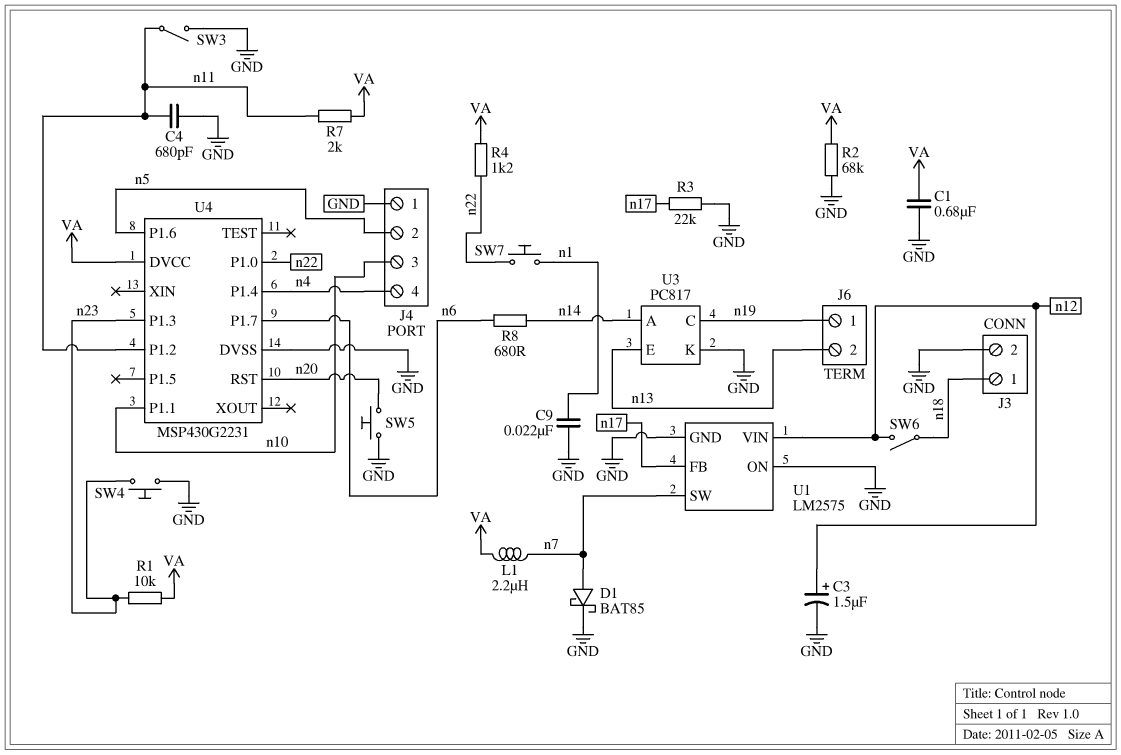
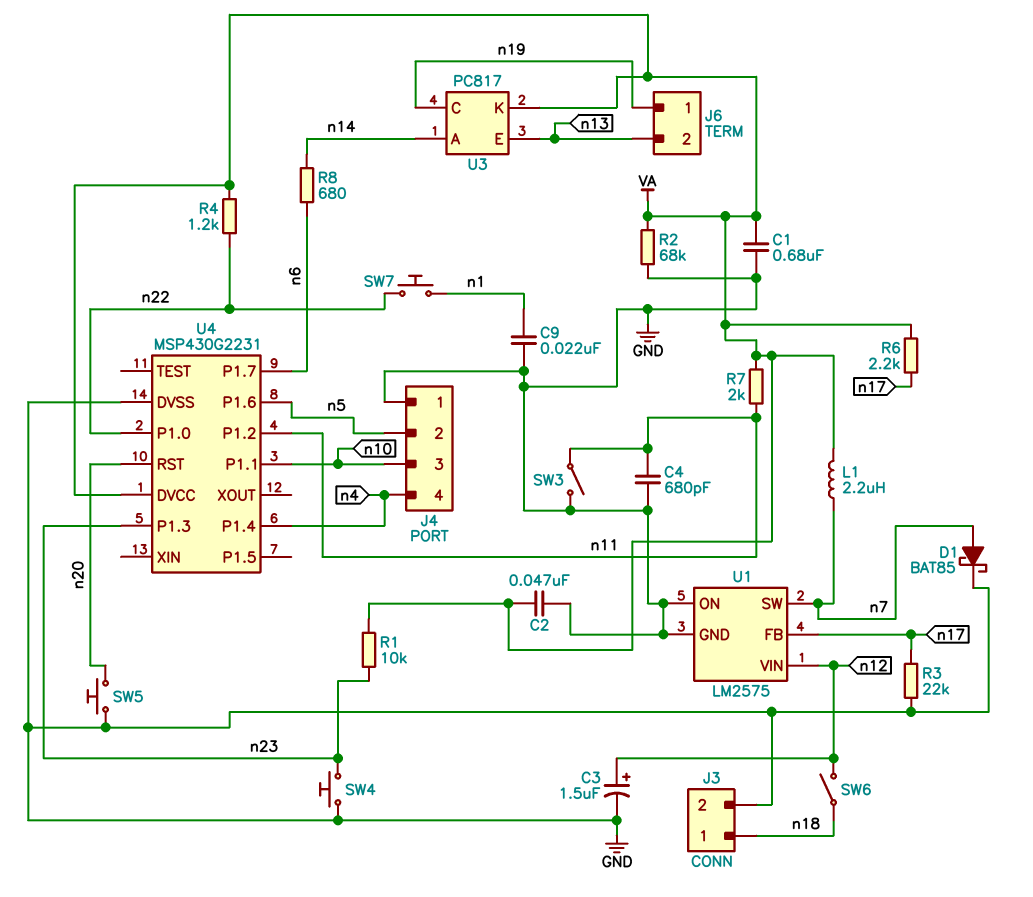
C2: none -> 47nF (GND, VA)
R6: none -> 2.2k (VA, n17)
U3 pin K: GND -> VA

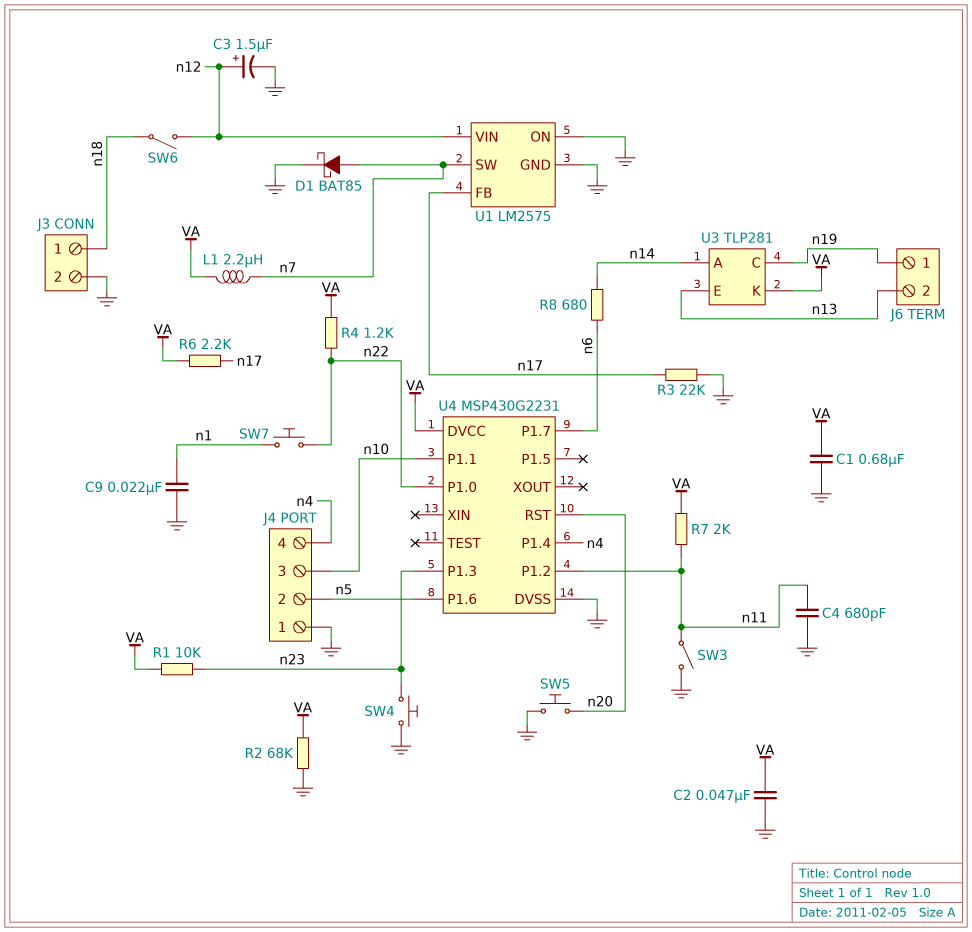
U3: PC817 -> TLP281

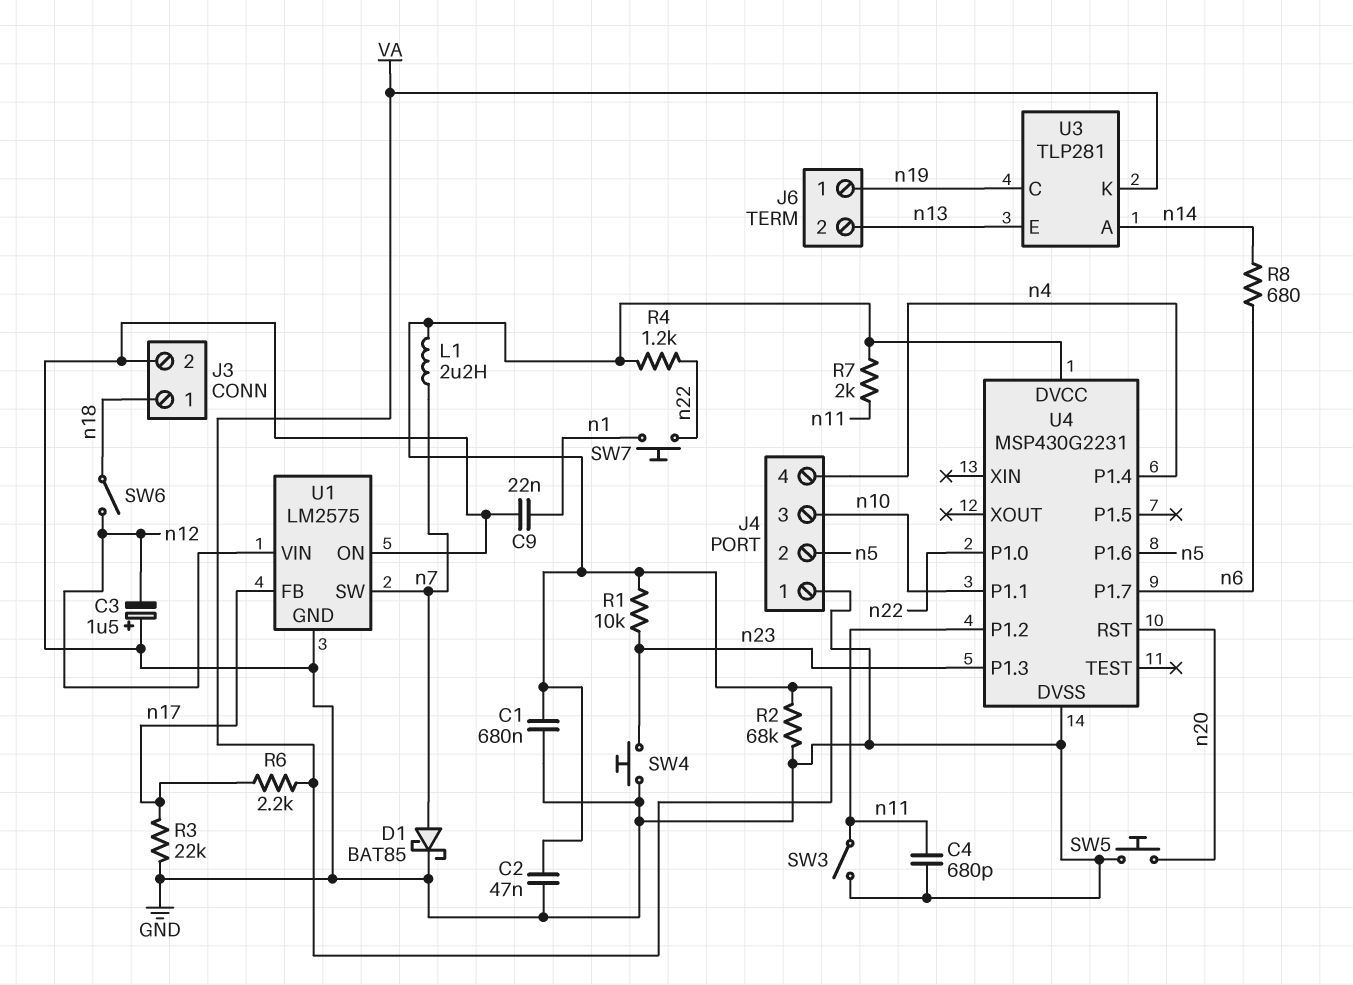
C3: 1.5uF (plus n12, minus GND) -> 1.5uF (plus GND, minus n12)

